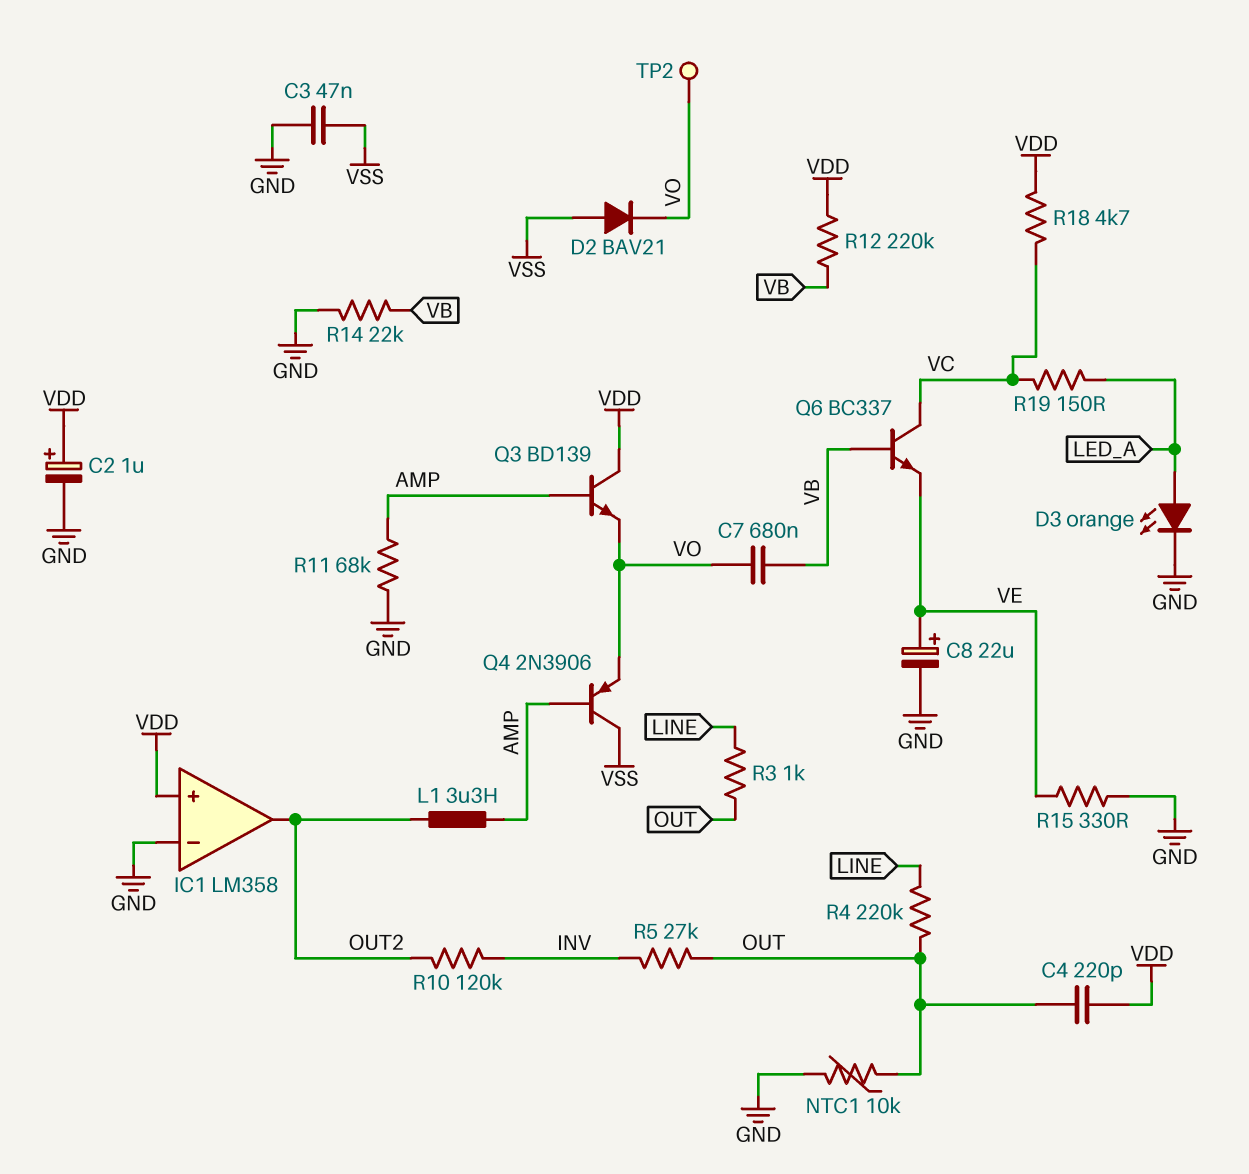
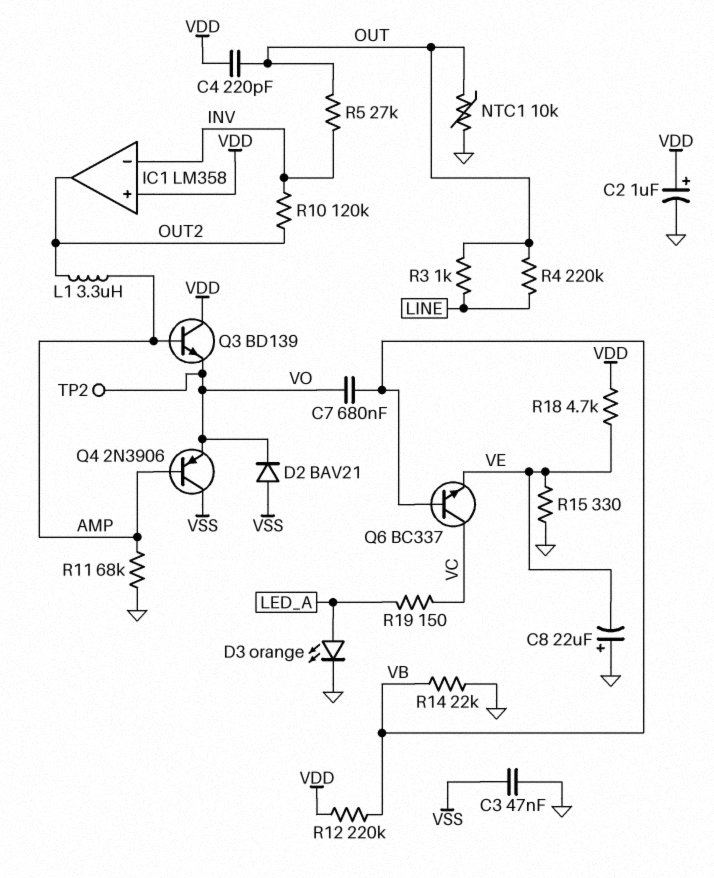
C8: 22uF (plus VE, minus GND) -> 22uF (plus GND, minus VE)
IC1 pin in-: GND -> INV
R18: 4.7k (VC, VDD) -> 4.7k (VDD, VE)

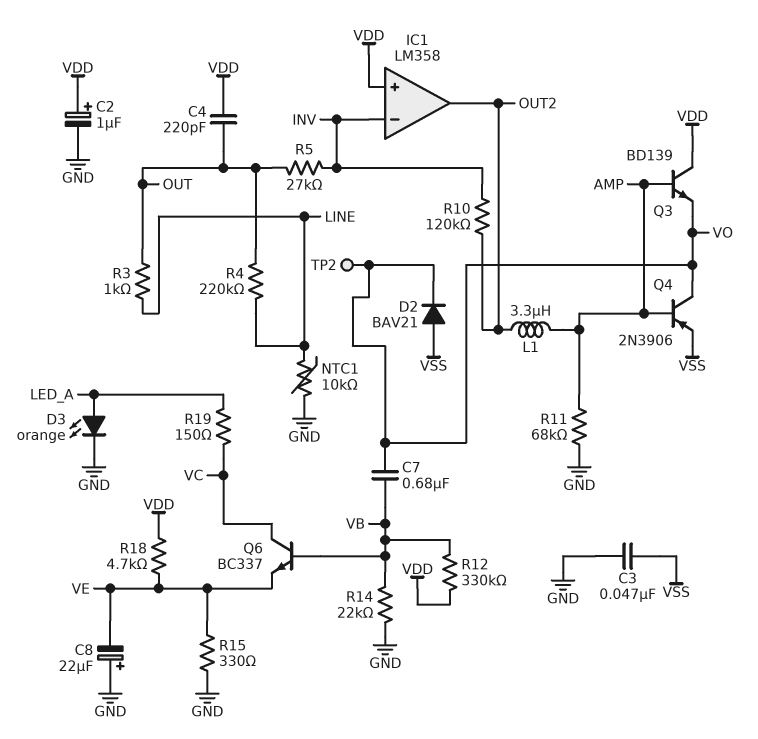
NTC1: 10k (GND, OUT) -> 10k (GND, LINE)
Q4: PNP 2N3906 (B AMP, C VSS, E VO) -> PNP 2N3906 (B AMP, C VO, E VSS)
R12: 220k (VB, VDD) -> 330k (VB, VDD)

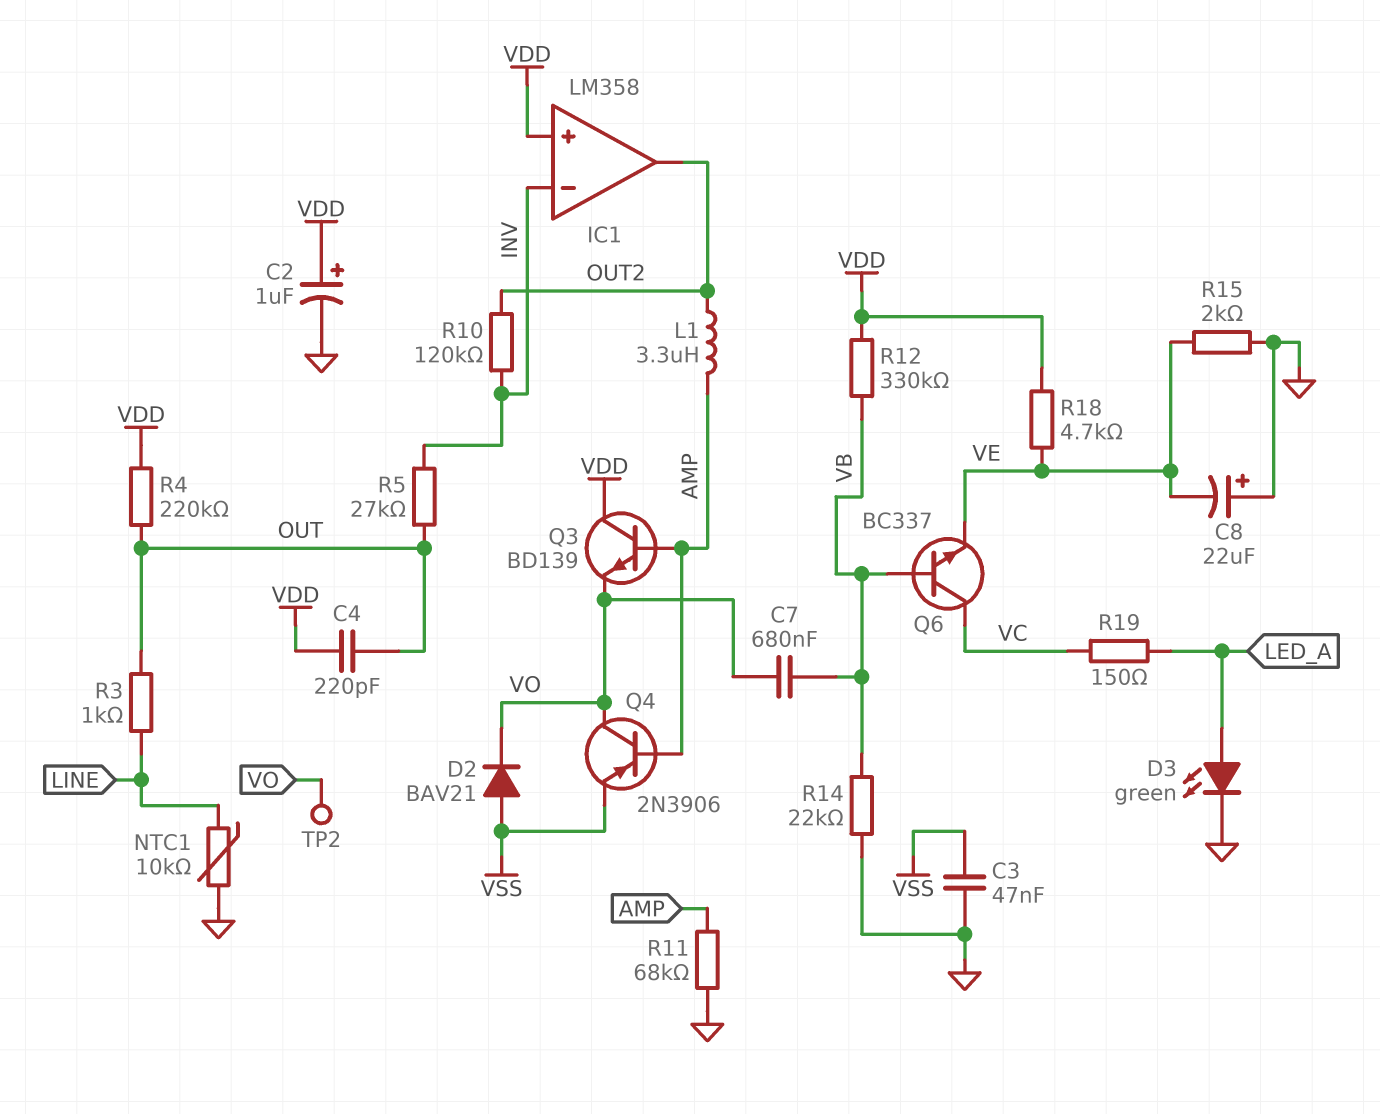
D3: LED orange (A LED_A, K GND) -> LED green (A LED_A, K GND)
R4: 220k (LINE, OUT) -> 220k (OUT, VDD)
R15: 330 (GND, VE) -> 2k (GND, VE)

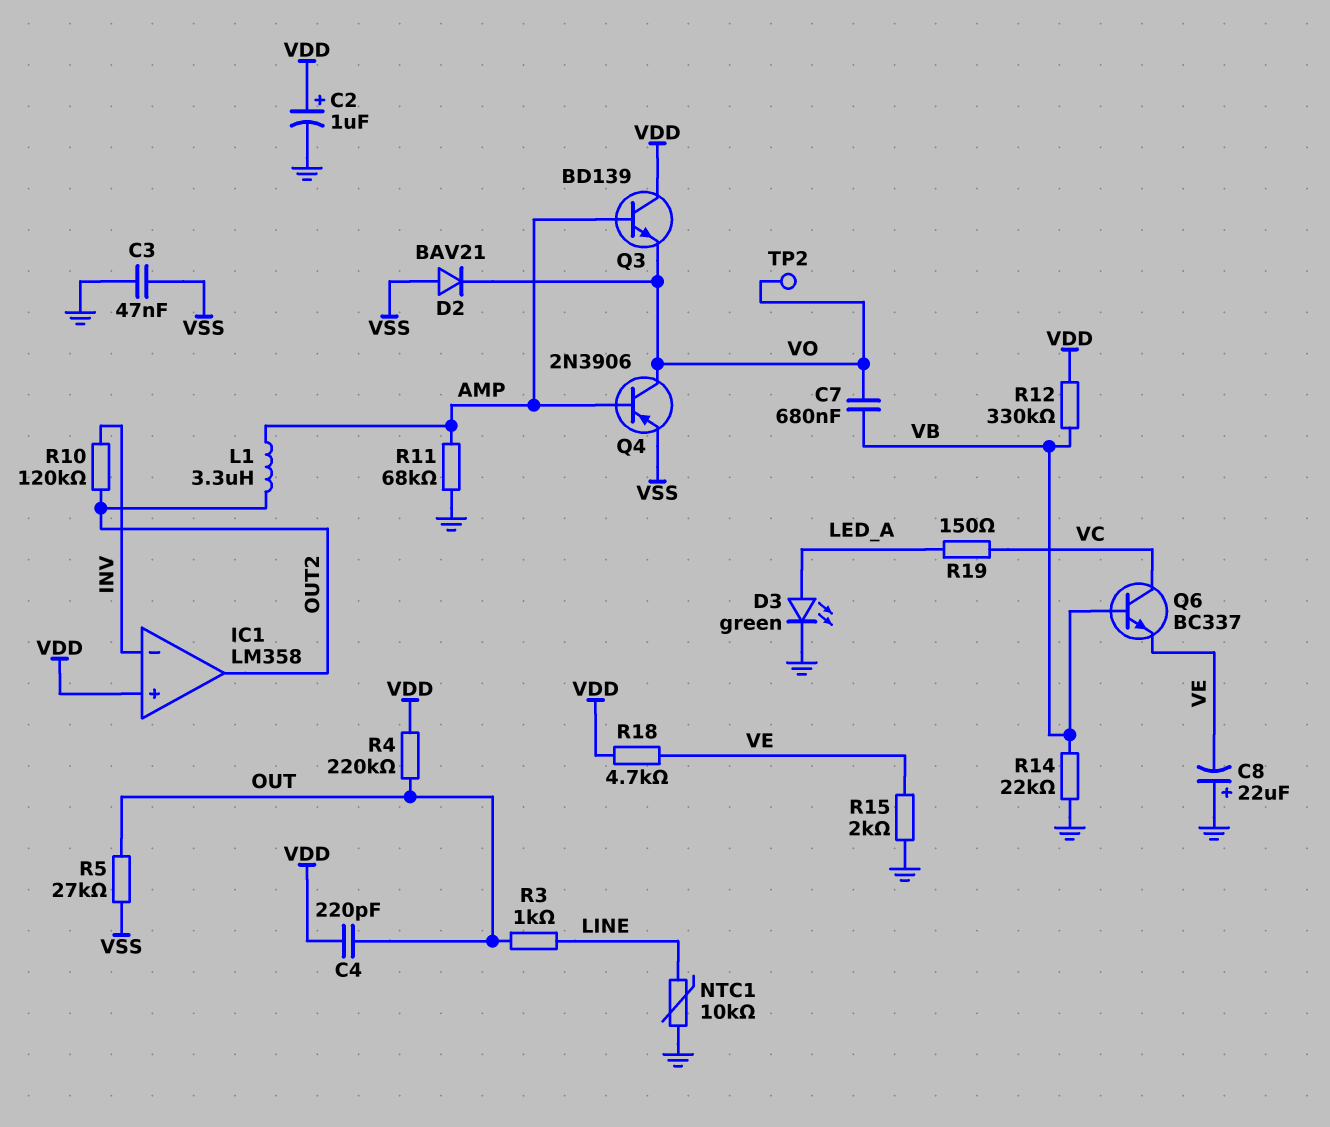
R5: 27k (INV, OUT) -> 27k (OUT, VSS)

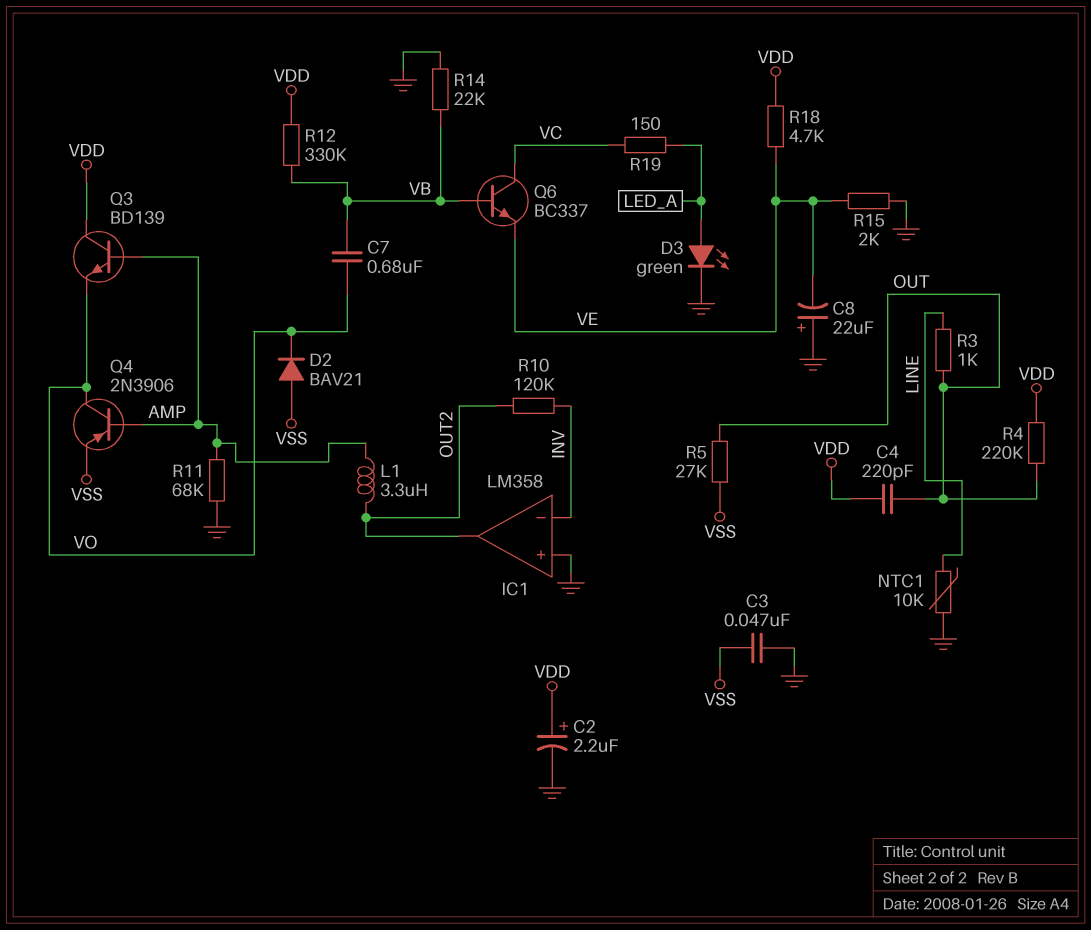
C2: 1uF (plus VDD, minus GND) -> 2.2uF (plus VDD, minus GND)
IC1 pin in+: VDD -> GND
TP2: test point (VO) -> none

